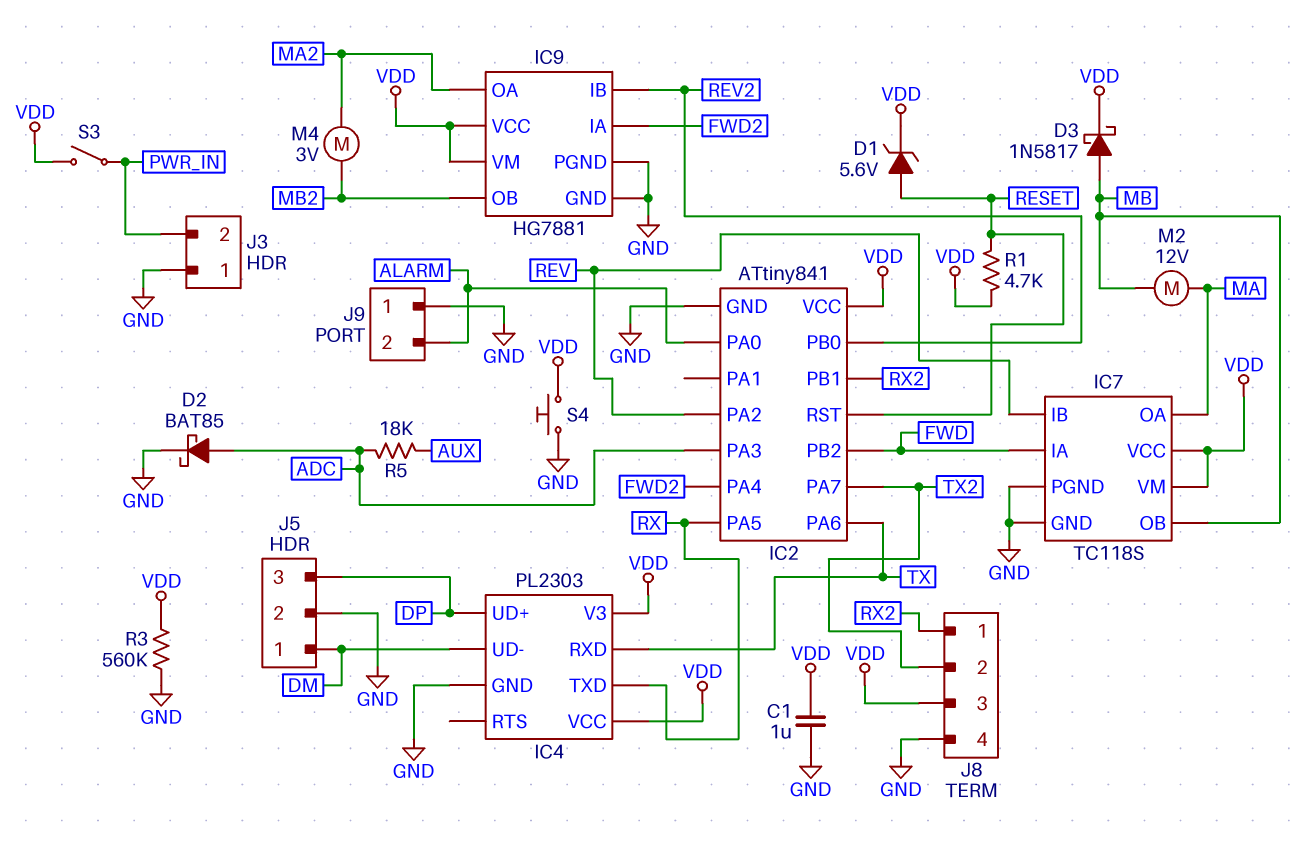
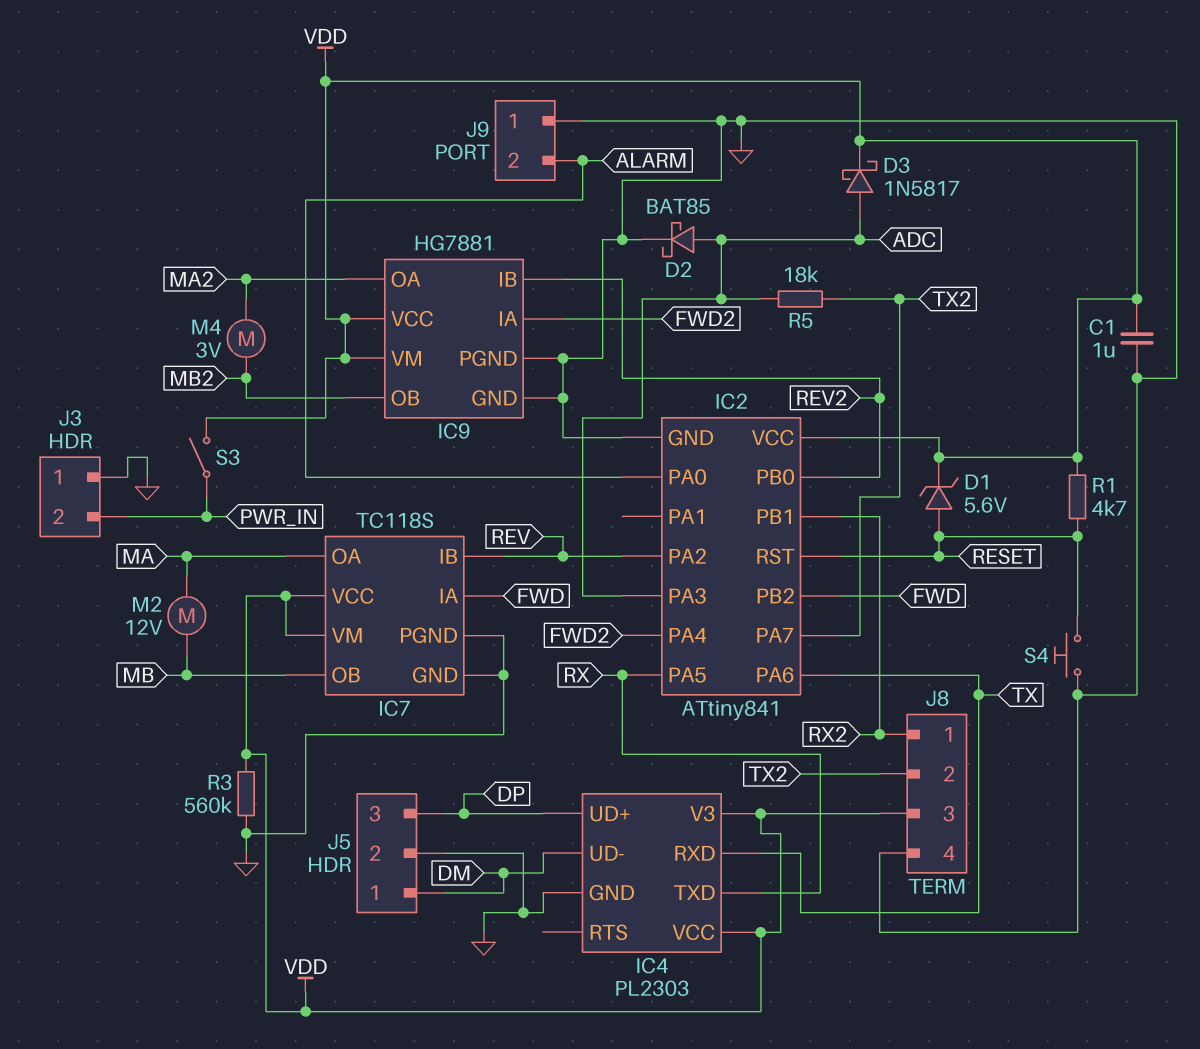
D3: schottky 1N5817 (A MB, K VDD) -> schottky 1N5817 (A ADC, K VDD)
R5: 18k (ADC, AUX) -> 18k (ADC, TX2)
S4: button (GND, VDD) -> button (GND, RESET)

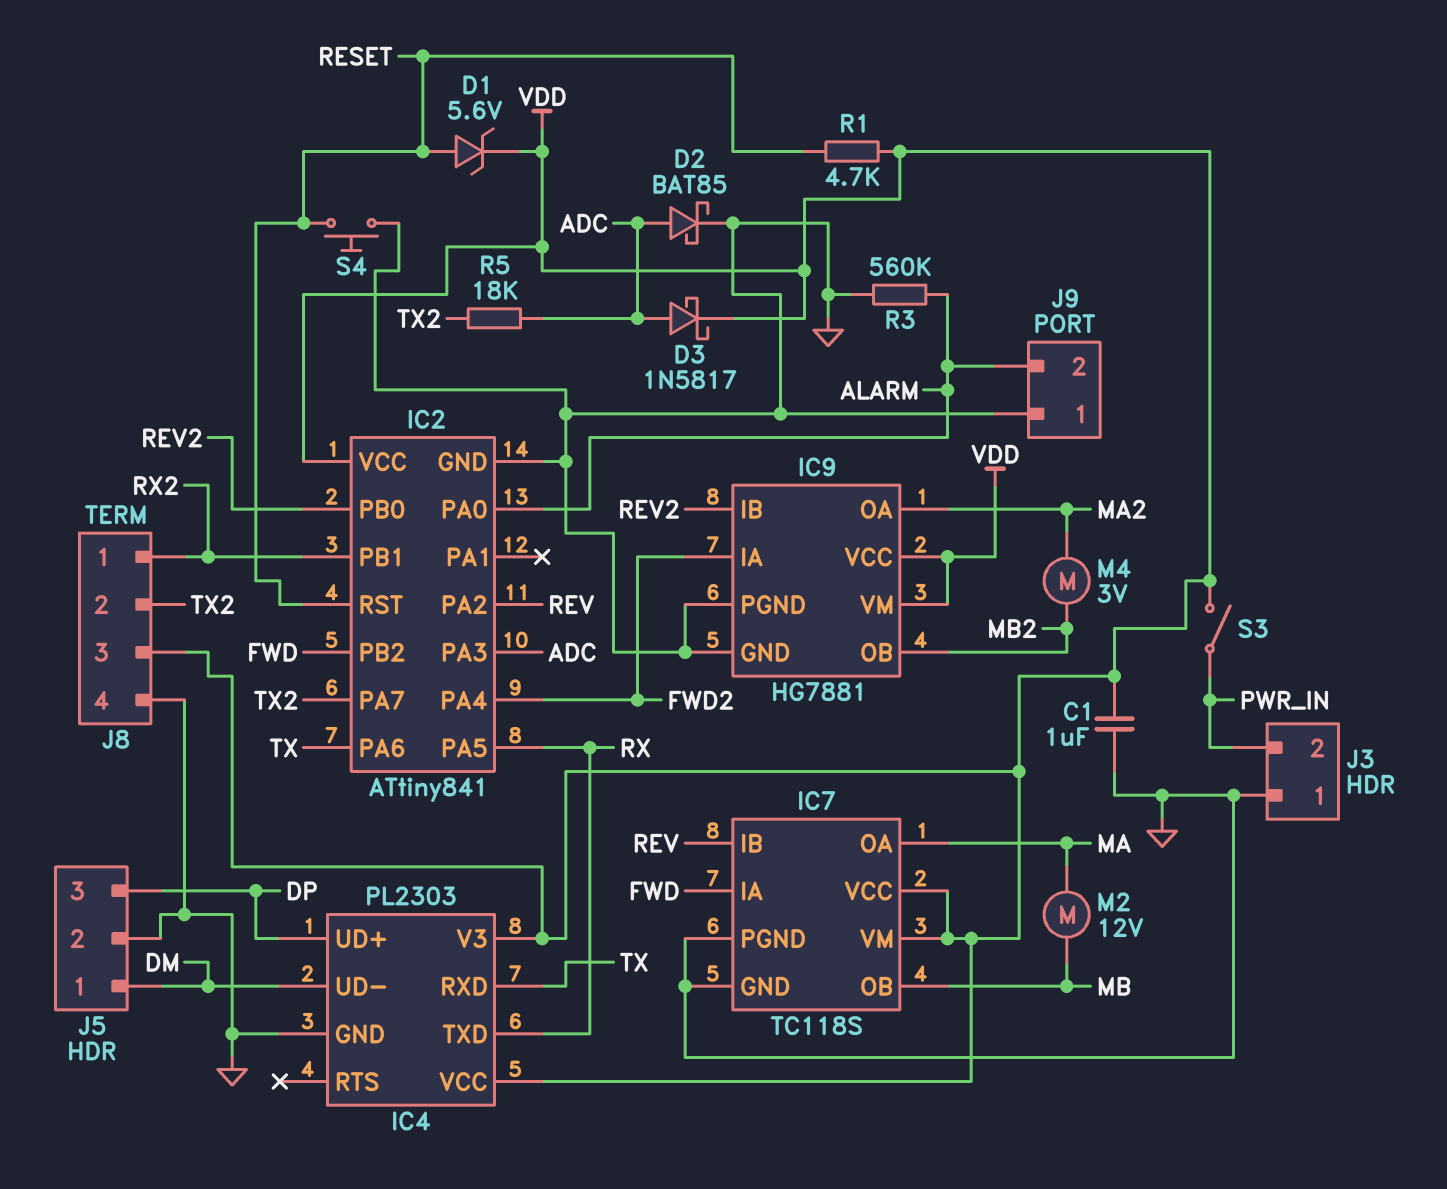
R3: 560k (GND, VDD) -> 560k (ALARM, GND)

